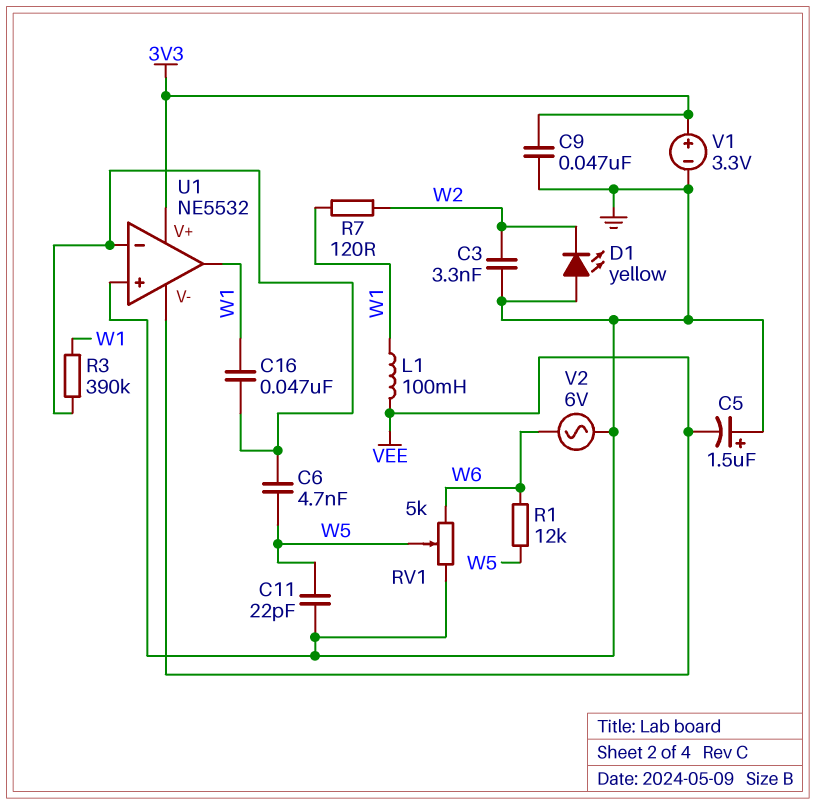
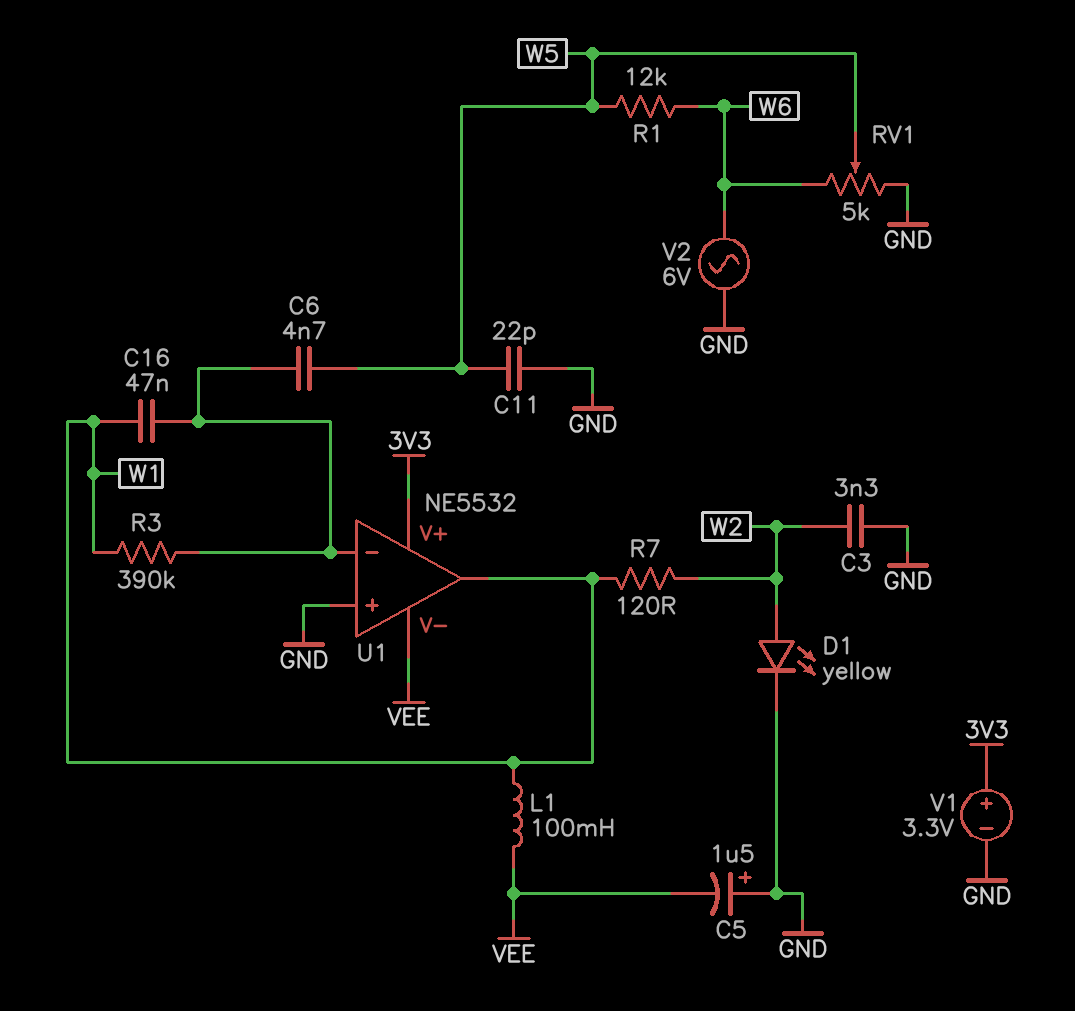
C9: 47nF (3V3, GND) -> none
D1: LED yellow (A GND, K W2) -> LED yellow (A W2, K GND)

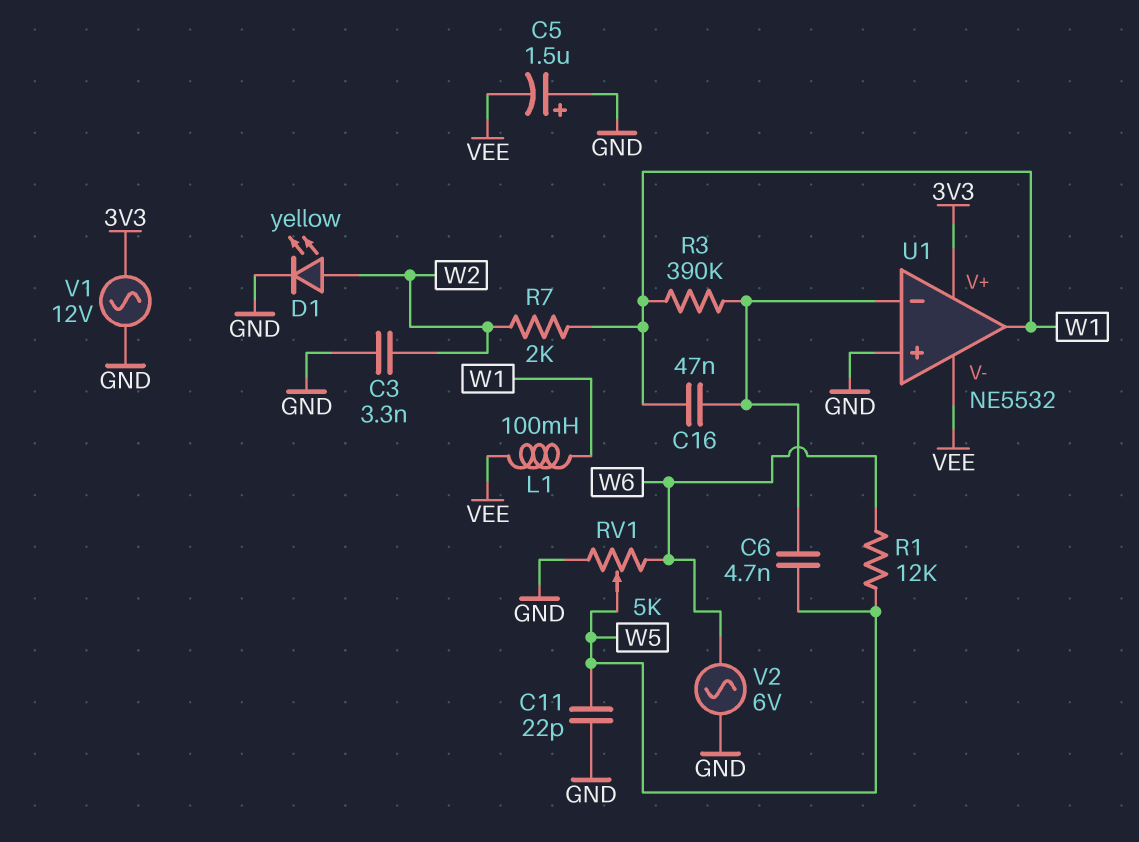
R7: 120 (W1, W2) -> 2k (W1, W2)
V1: 3.3V (plus 3V3, minus GND) -> AC 12V (3V3, GND)

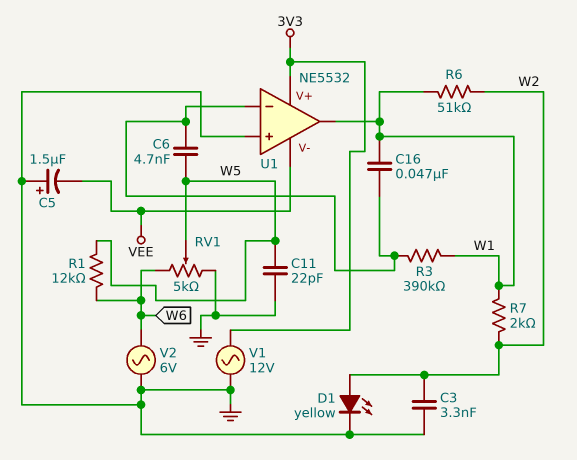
L1: 100mH (VEE, W1) -> none
R6: none -> 51k (W1, W2)

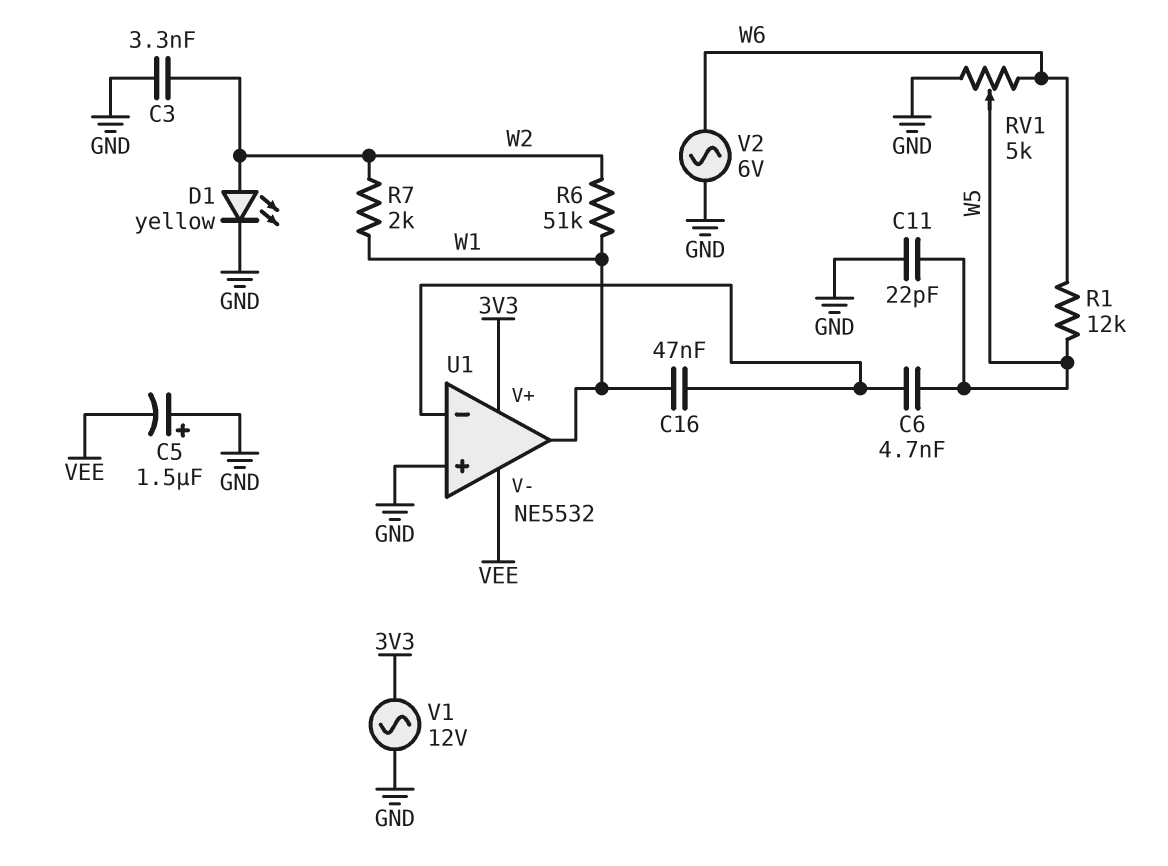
R3: 390k (U1/in-, W1) -> none

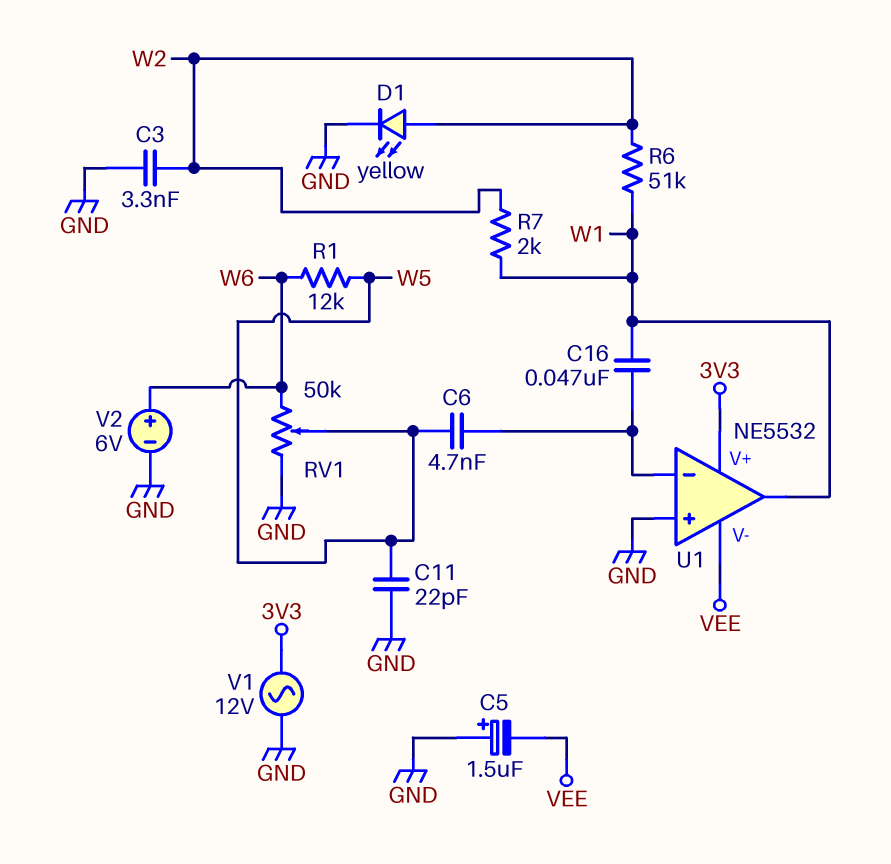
RV1: 5k (GND, W6, wiper W5) -> 50k (GND, W6, wiper W5)
V2: AC 6V (GND, W6) -> 6V (plus W6, minus GND)

